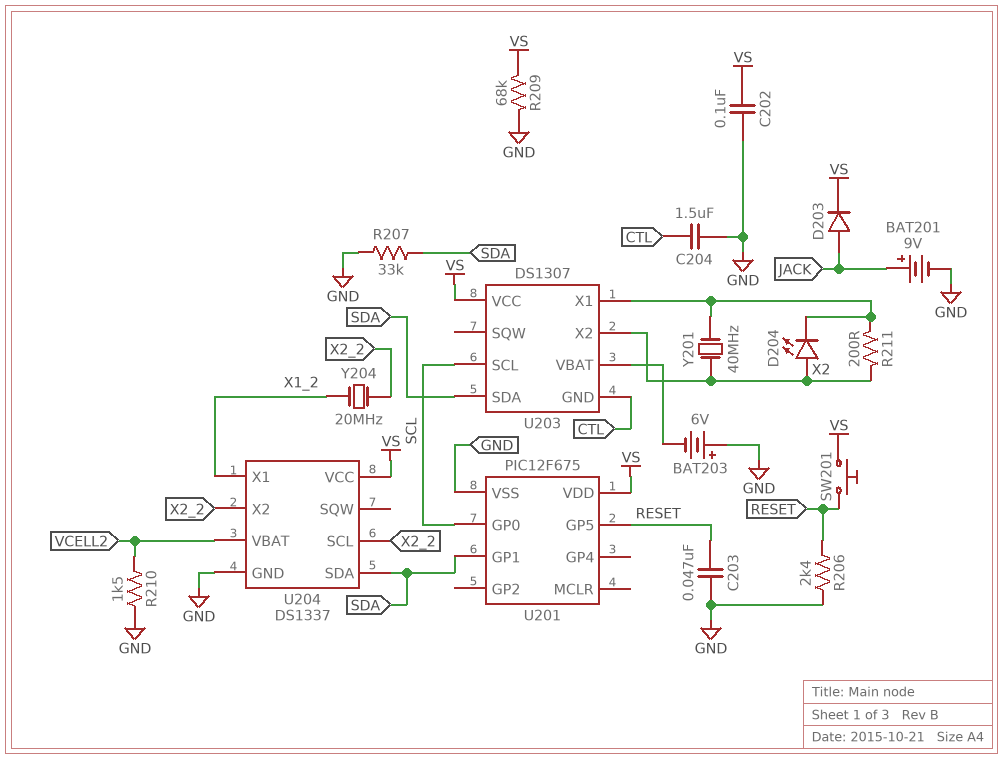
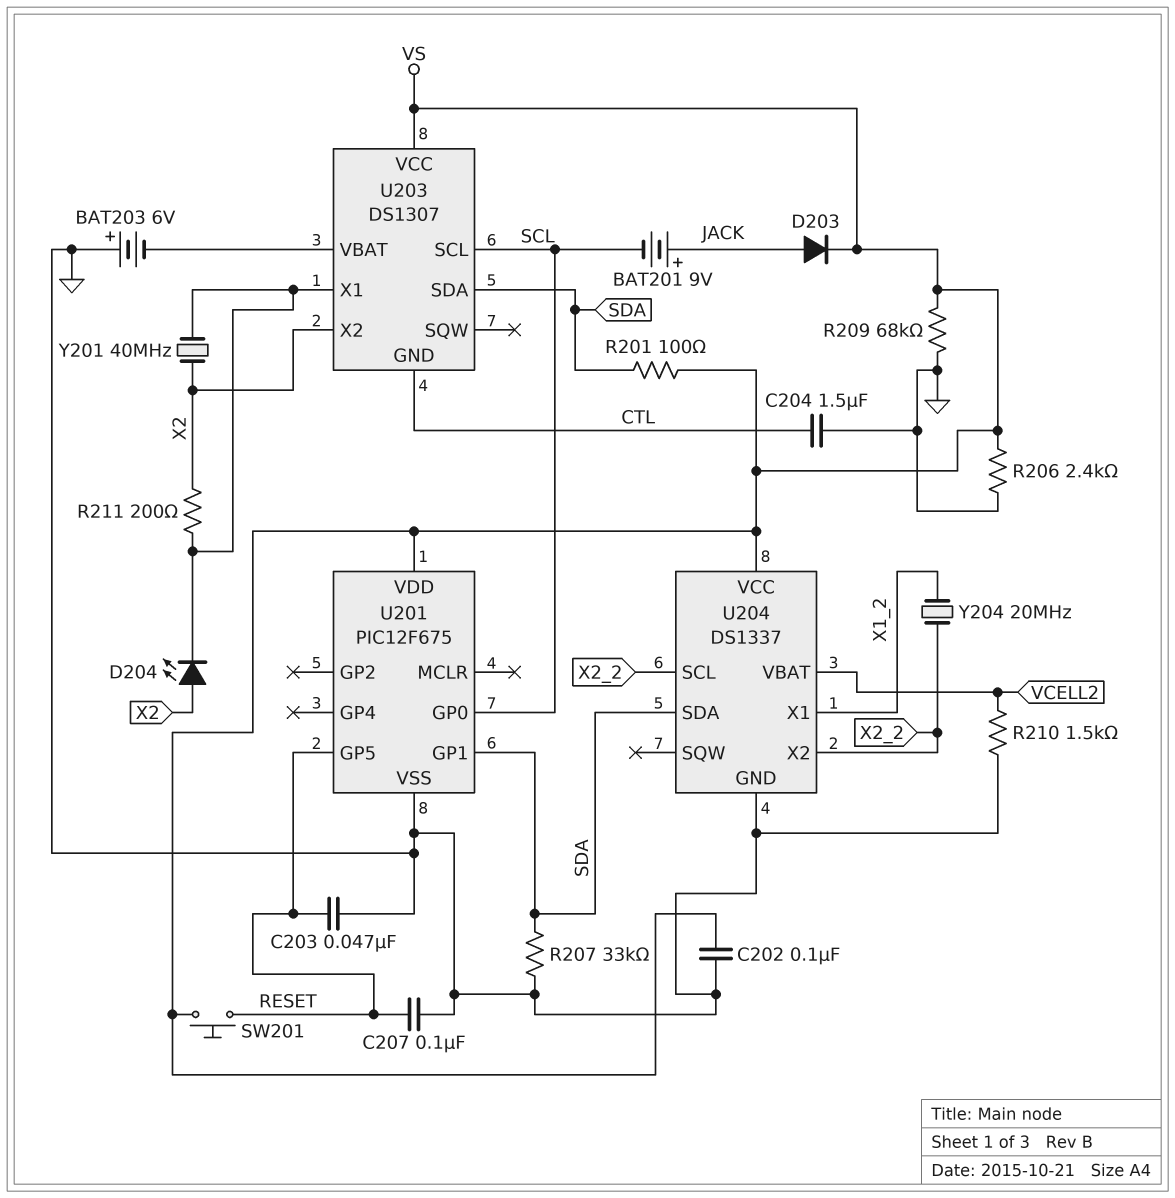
BAT201: 9V (plus JACK, minus GND) -> 9V (plus JACK, minus SCL)
C207: none -> 100nF (GND, RESET)
R201: none -> 100 (SDA, VS)
R206: 2.4k (GND, RESET) -> 2.4k (GND, VS)

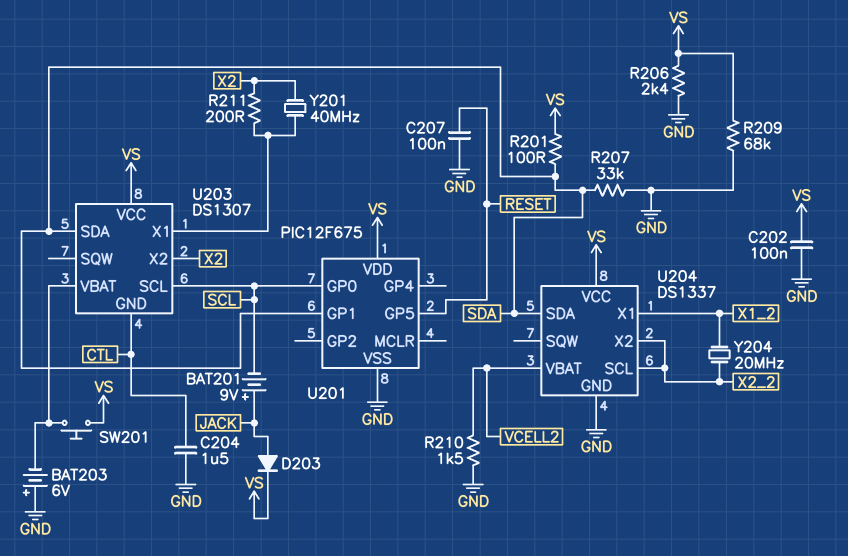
C203: 47nF (GND, RESET) -> none
D204: LED (A X2, K U203/X1) -> none
SW201: button (RESET, VS) -> button (U203/VBAT, VS)

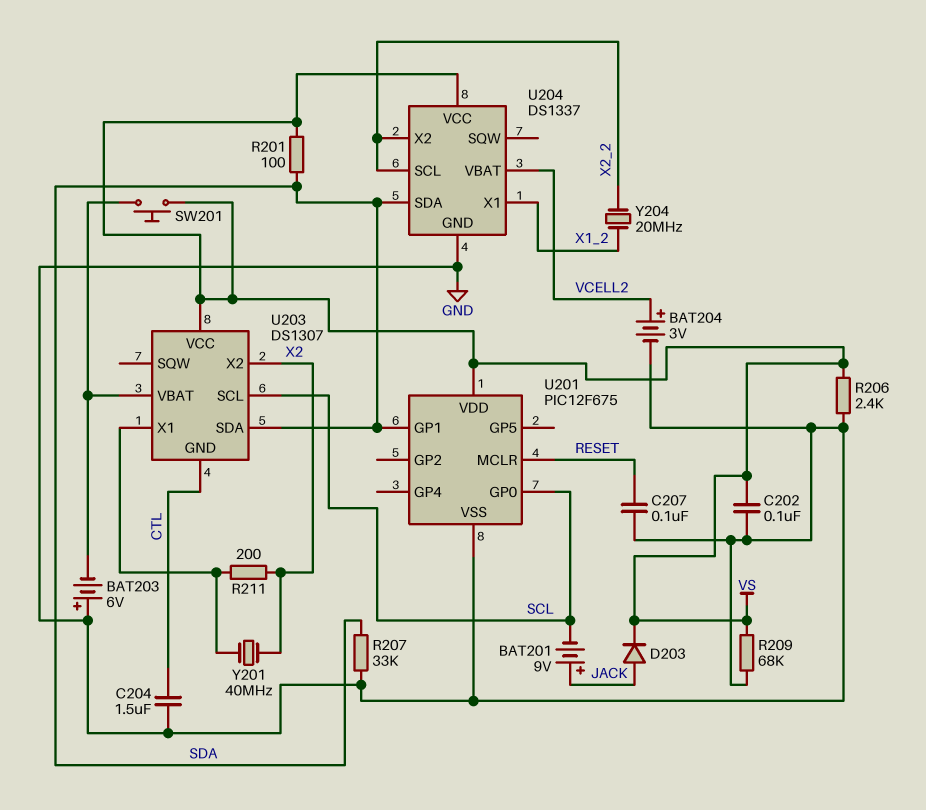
BAT204: none -> 3V (plus VCELL2, minus GND)
R210: 1.5k (GND, VCELL2) -> none
U201 pin GP5: RESET -> none
U201 pin MCLR: none -> RESET

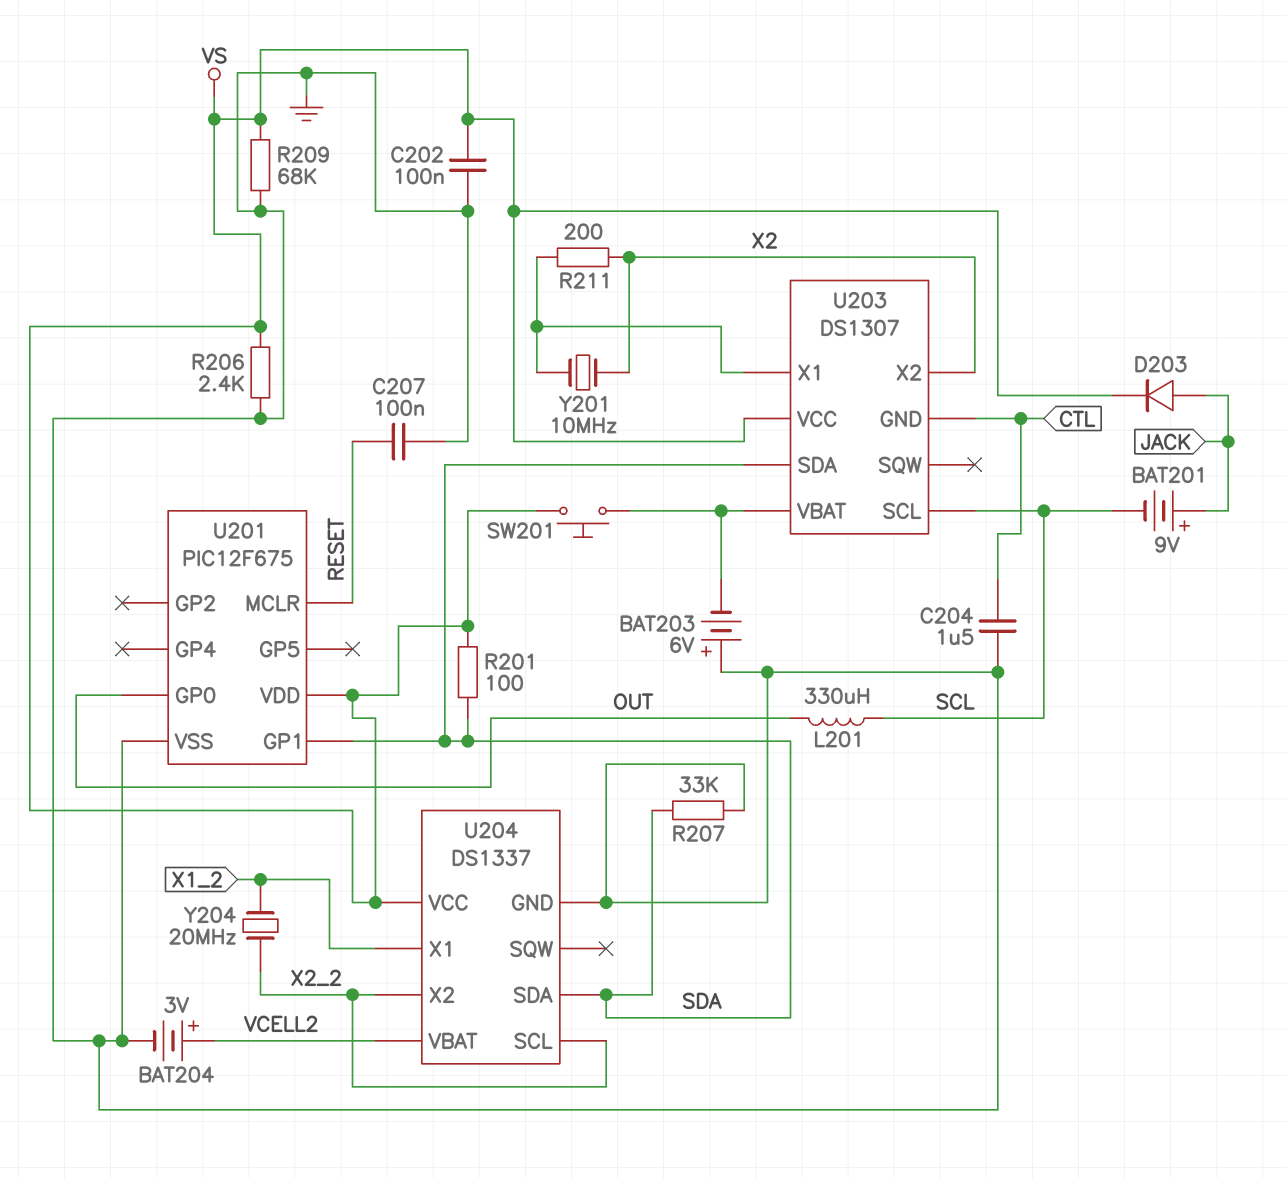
L201: none -> 330uH (OUT, SCL)
U201 pin GP0: SCL -> OUT
Y201: 40MHz (U203/X1, X2) -> 10MHz (U203/X1, X2)

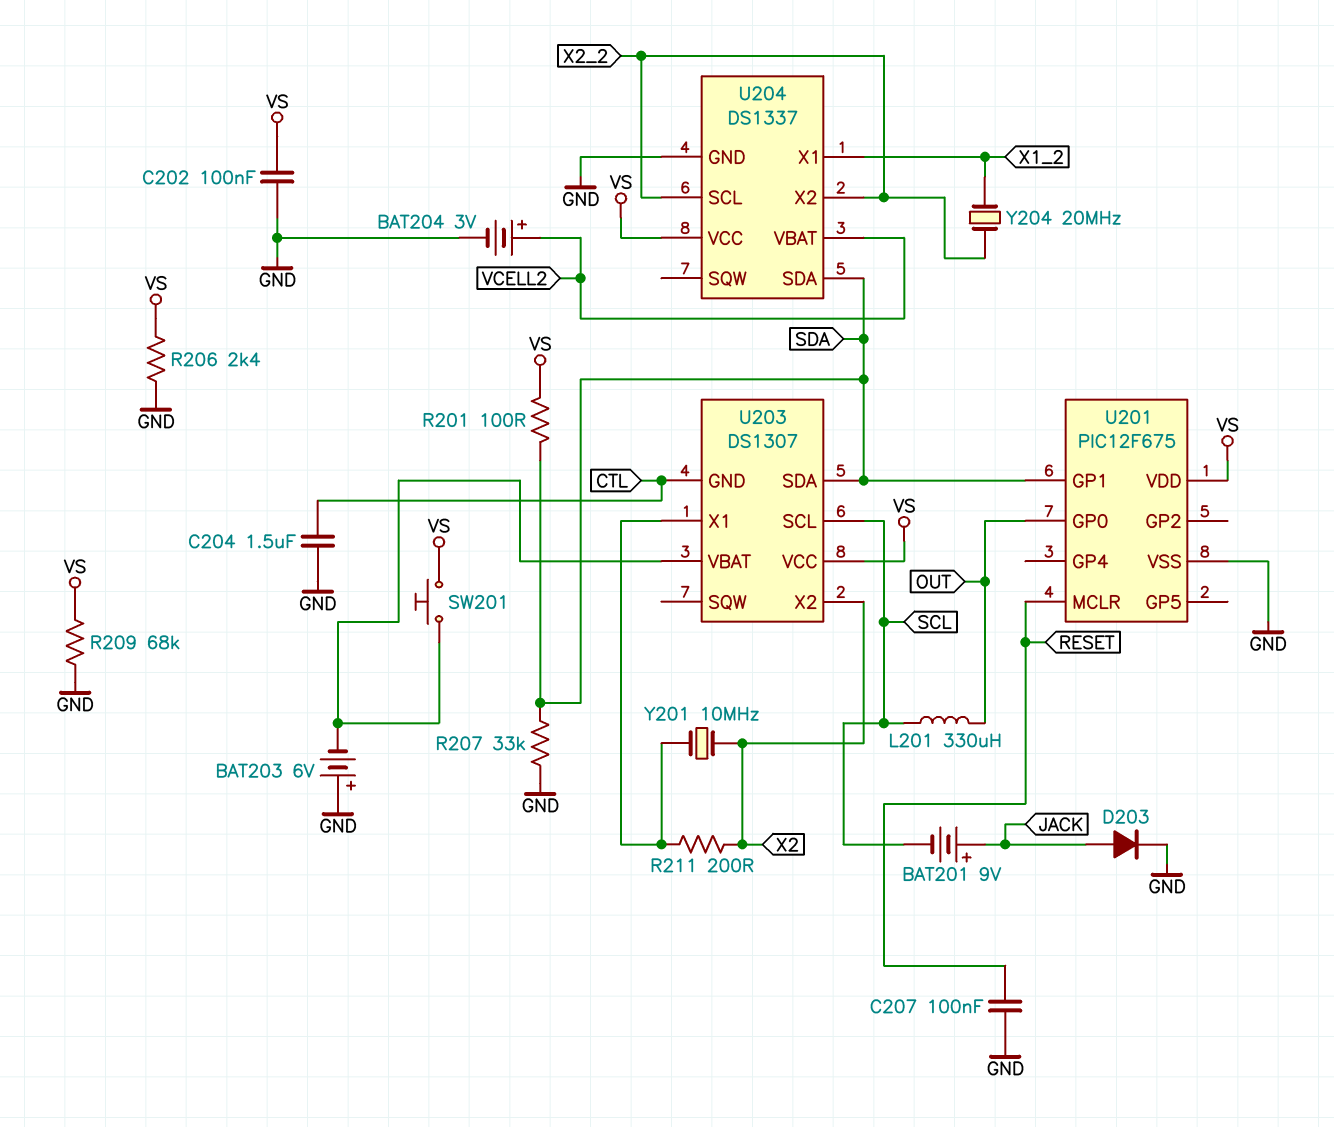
D203: diode (A JACK, K VS) -> diode (A JACK, K GND)

